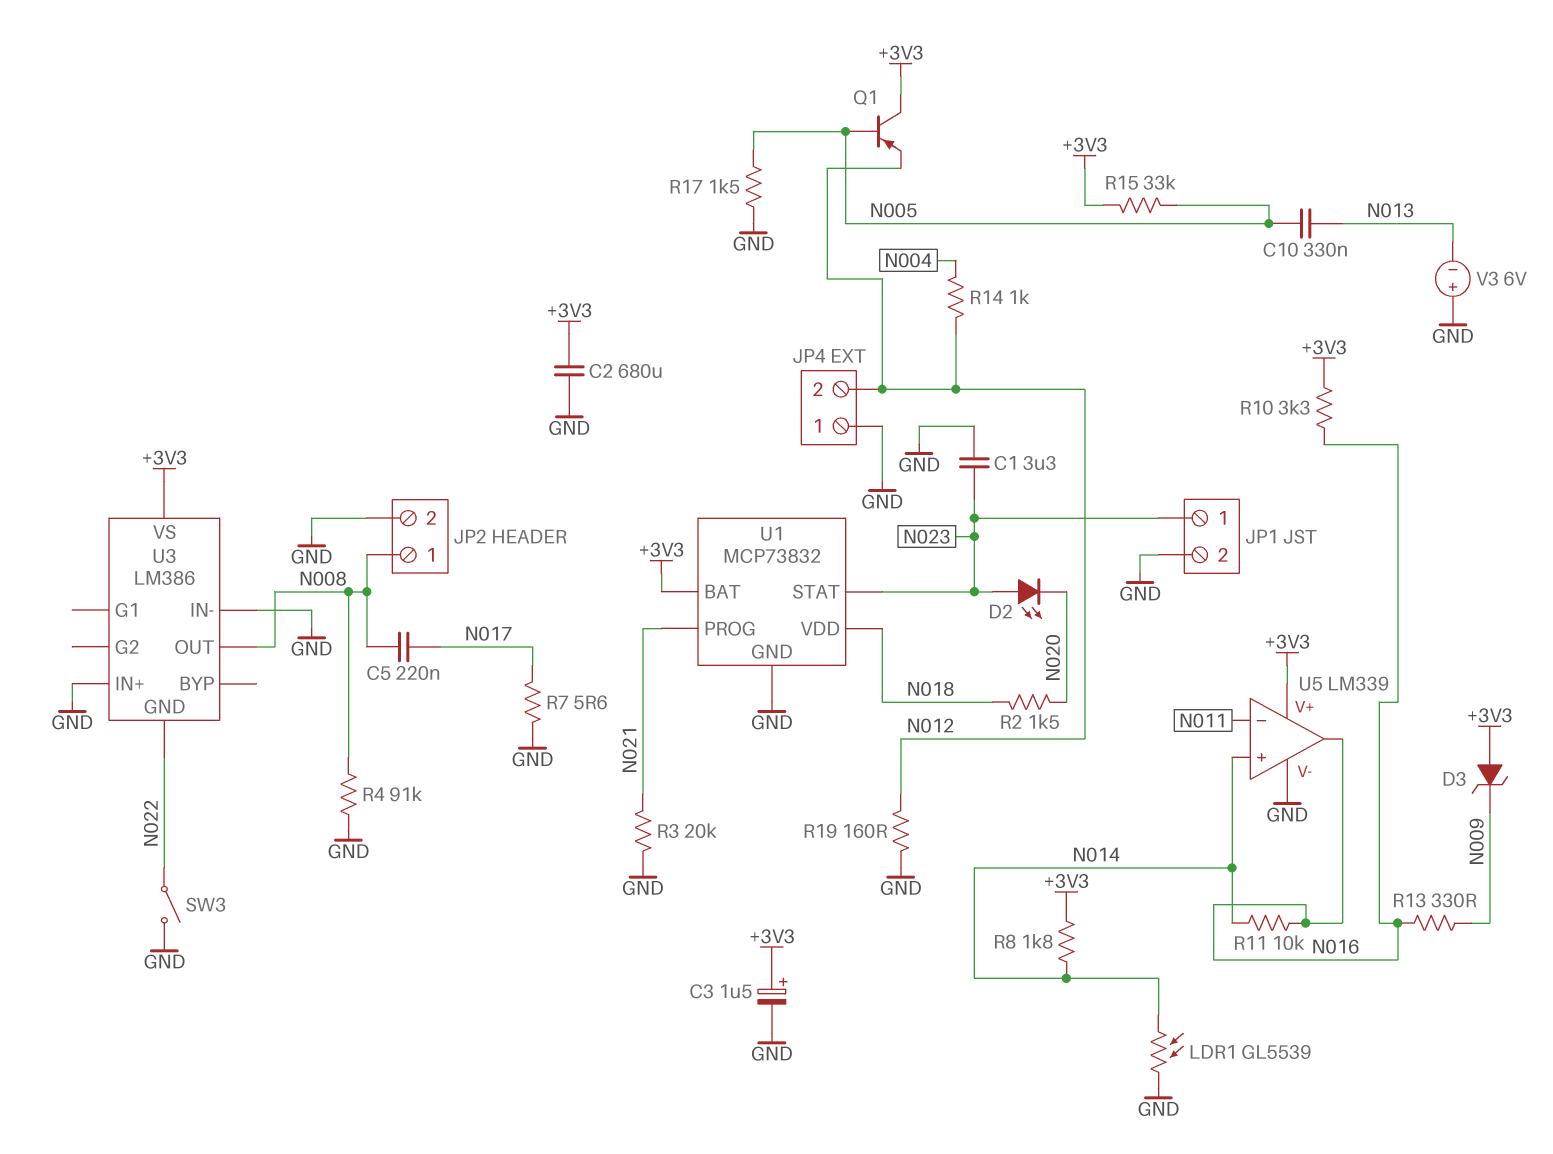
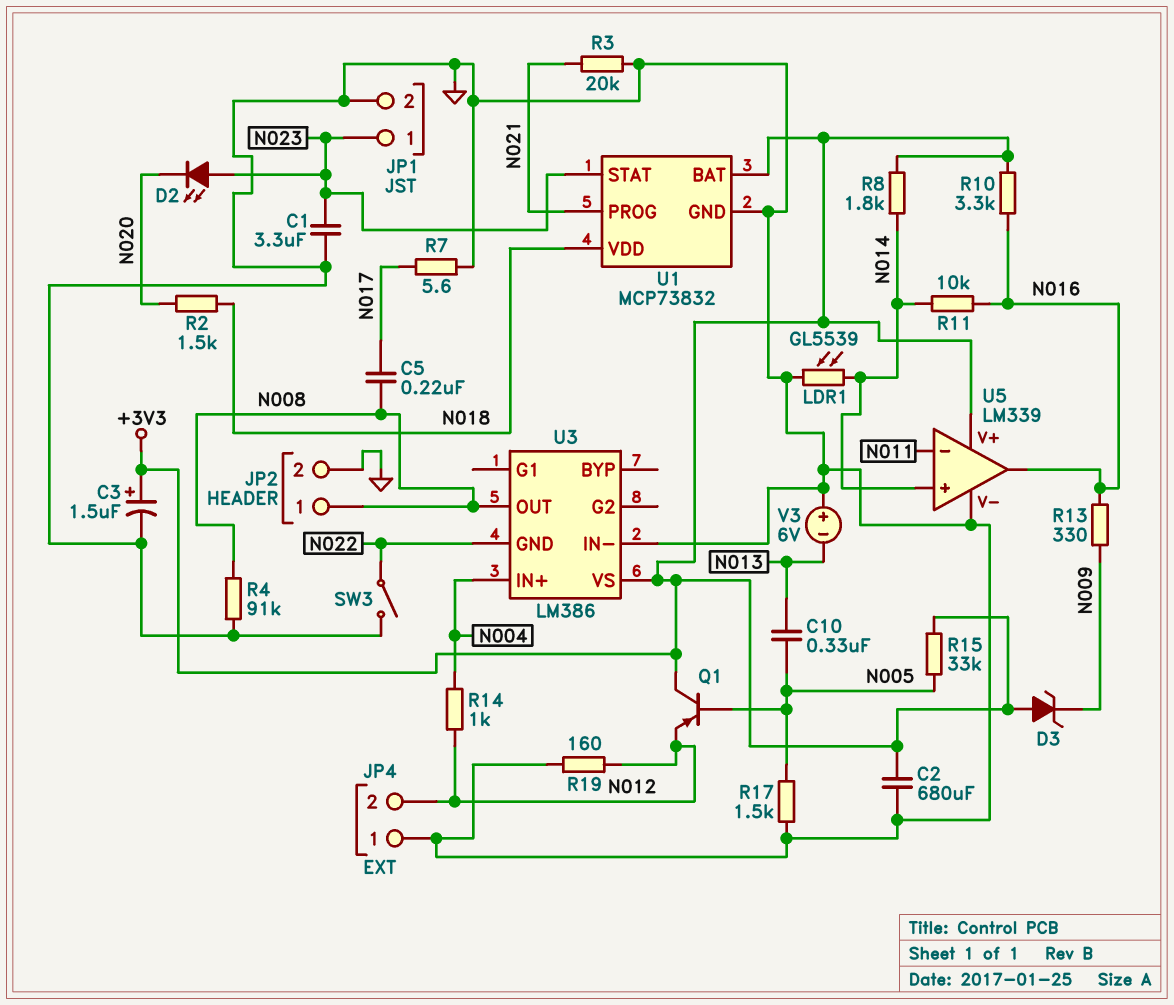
U3 pin IN+: GND -> N004

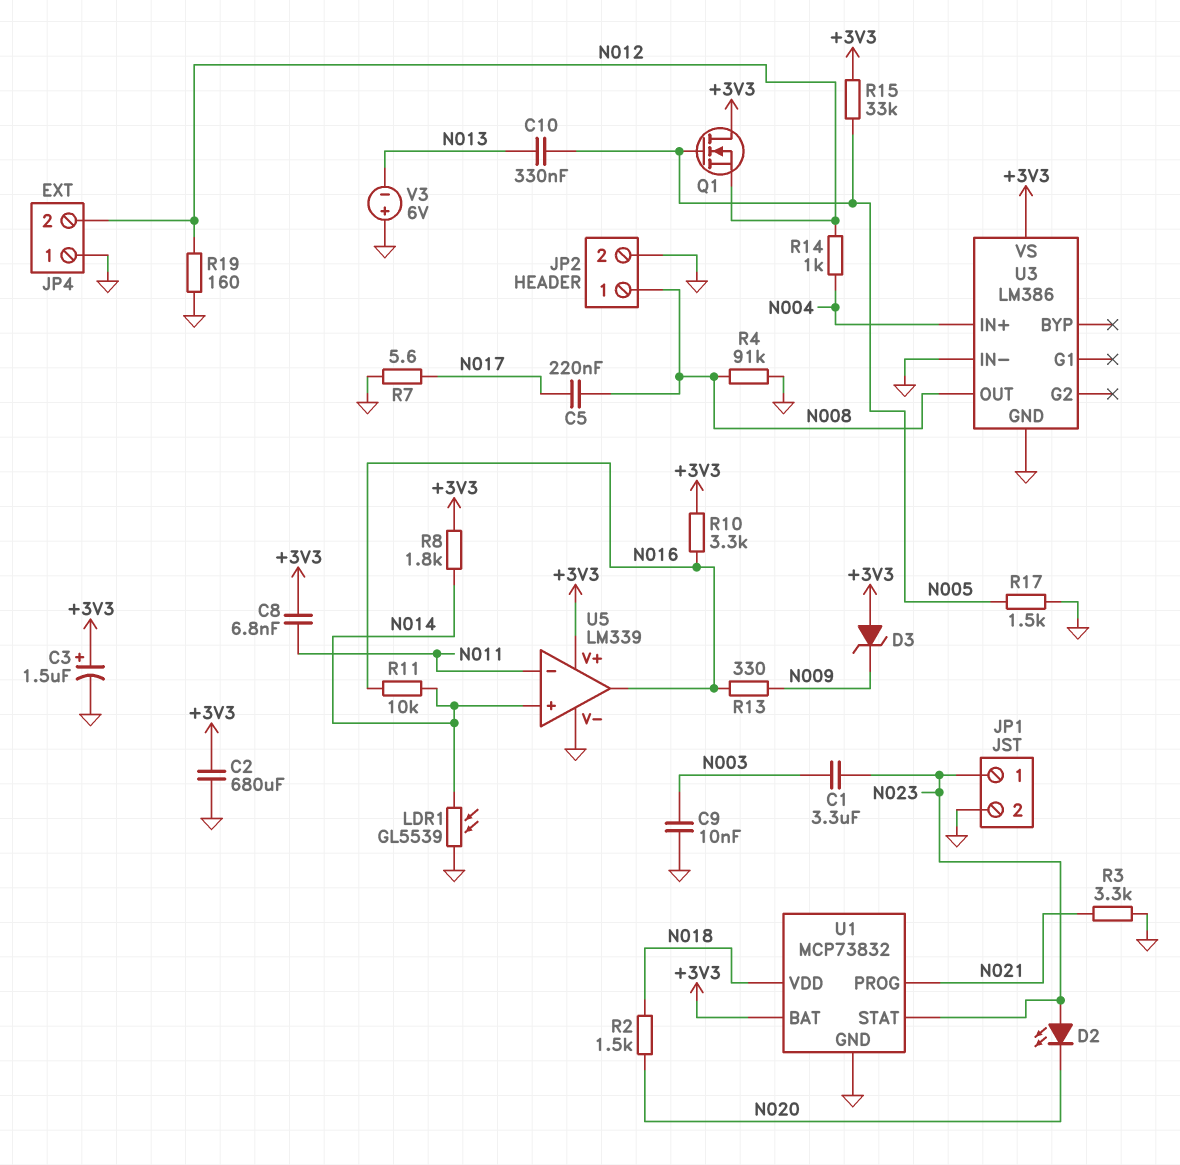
C1: 3.3uF (GND, N023) -> 3.3uF (N003, N023)
C8: none -> 6.8nF (+3V3, N011)
C9: none -> 10nF (GND, N003)
Q1: PNP (B N005, C +3V3, E N012) -> NMOS (G N005, D +3V3, S N012)
R3: 20k (GND, N021) -> 3.3k (GND, N021)
SW3: switch (GND, N022) -> none
U3 pin GND: N022 -> GND

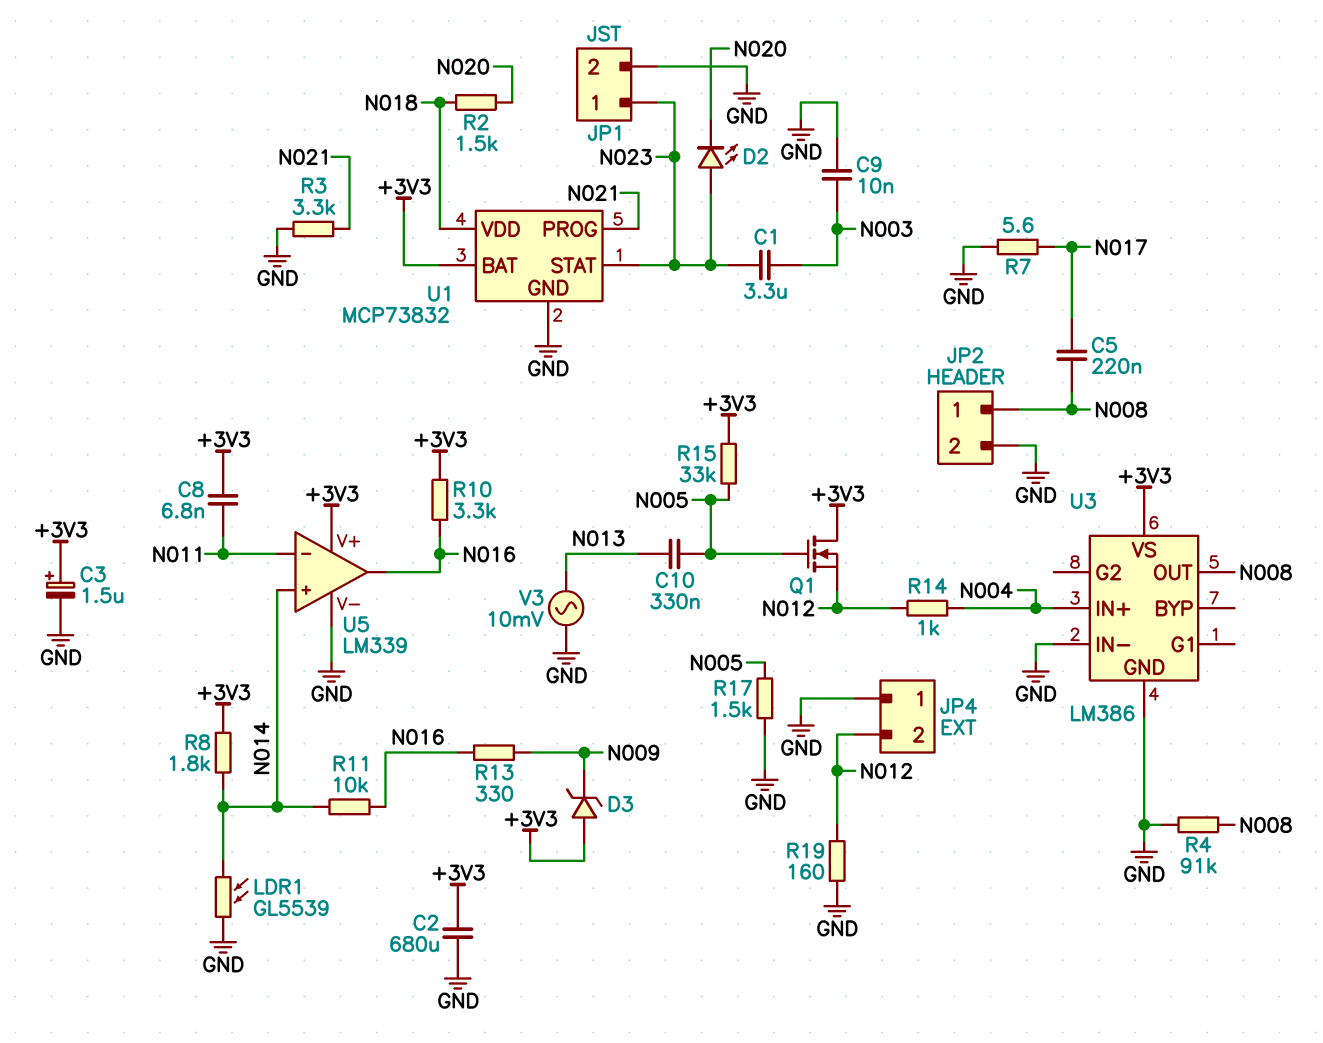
V3: 6V (plus GND, minus N013) -> AC 10mV (GND, N013)

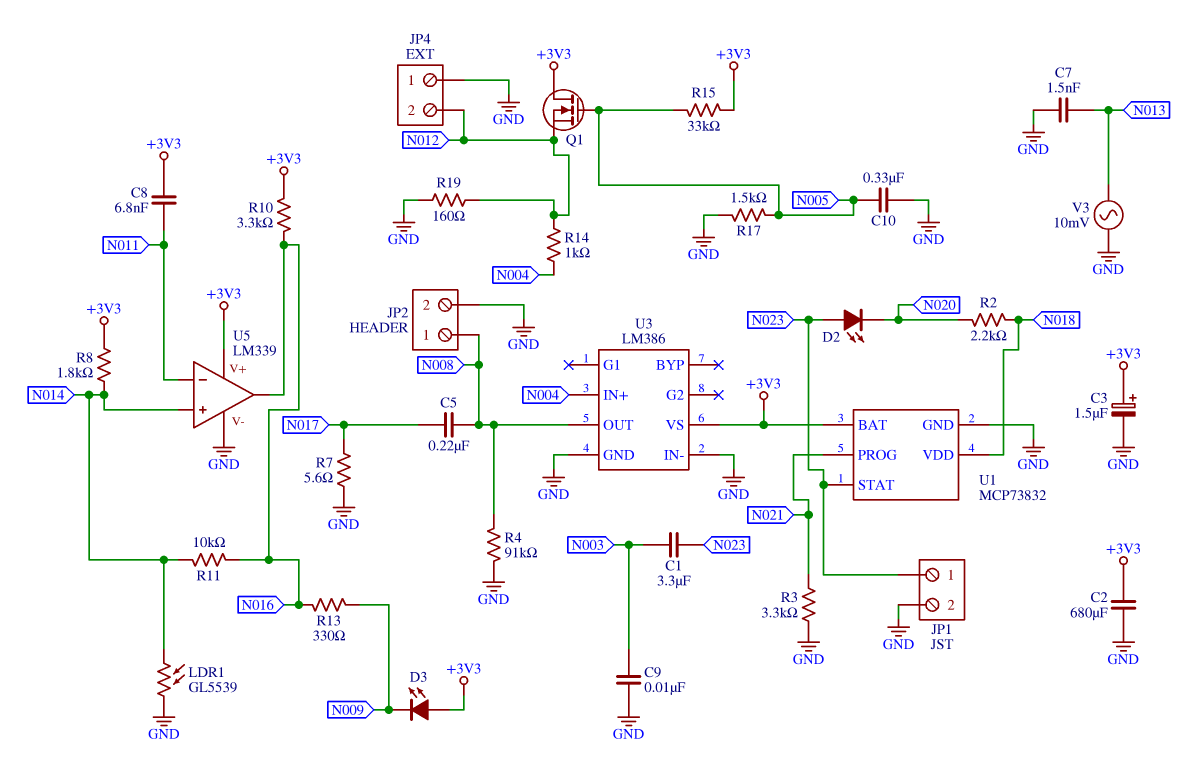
C7: none -> 1.5nF (GND, N013)
C10: 330nF (N005, N013) -> 330nF (GND, N005)
D3: zener (A +3V3, K N009) -> LED (A +3V3, K N009)
R2: 1.5k (N018, N020) -> 2.2k (N018, N020)

